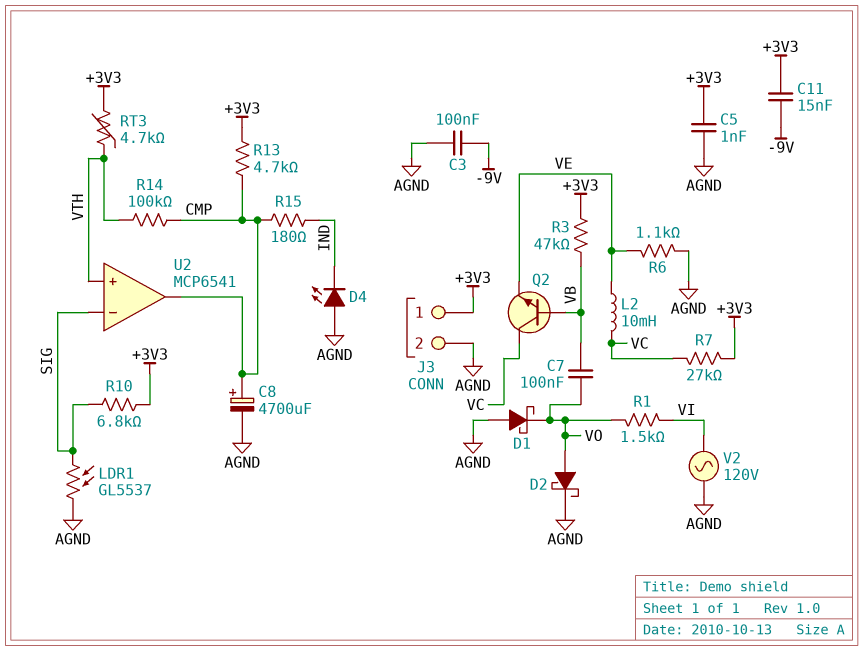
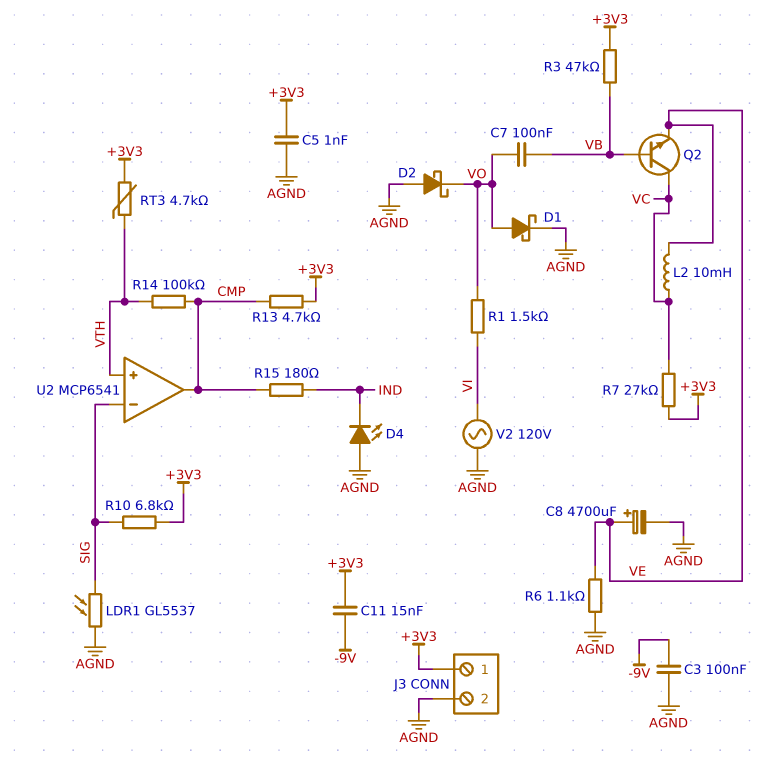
C8: 4700uF (plus CMP, minus AGND) -> 4700uF (plus VE, minus AGND)
D1: schottky (A AGND, K VO) -> schottky (A VO, K AGND)
D2: schottky (A VO, K AGND) -> schottky (A AGND, K VO)

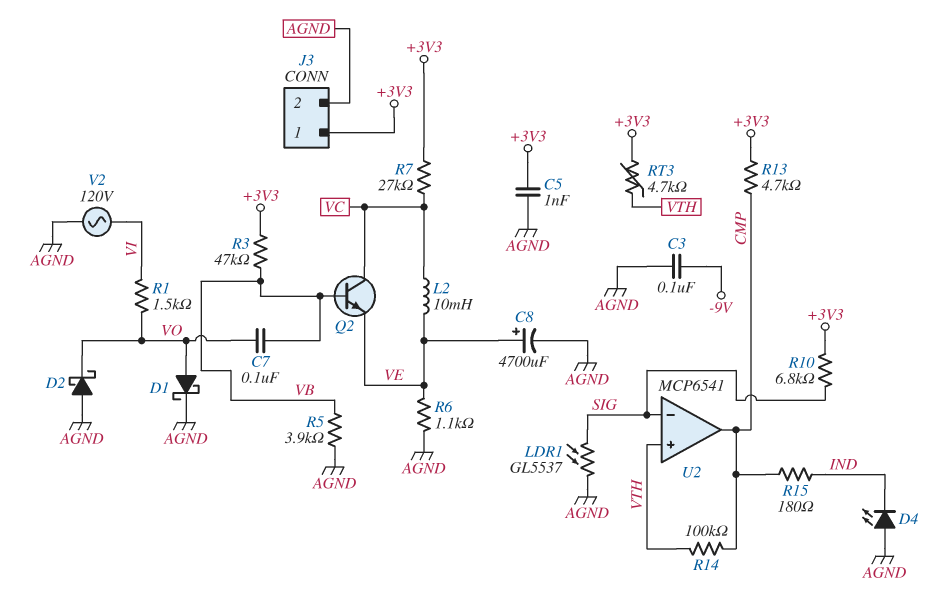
C11: 15nF (+3V3, -9V) -> none
R5: none -> 3.9k (AGND, VB)

